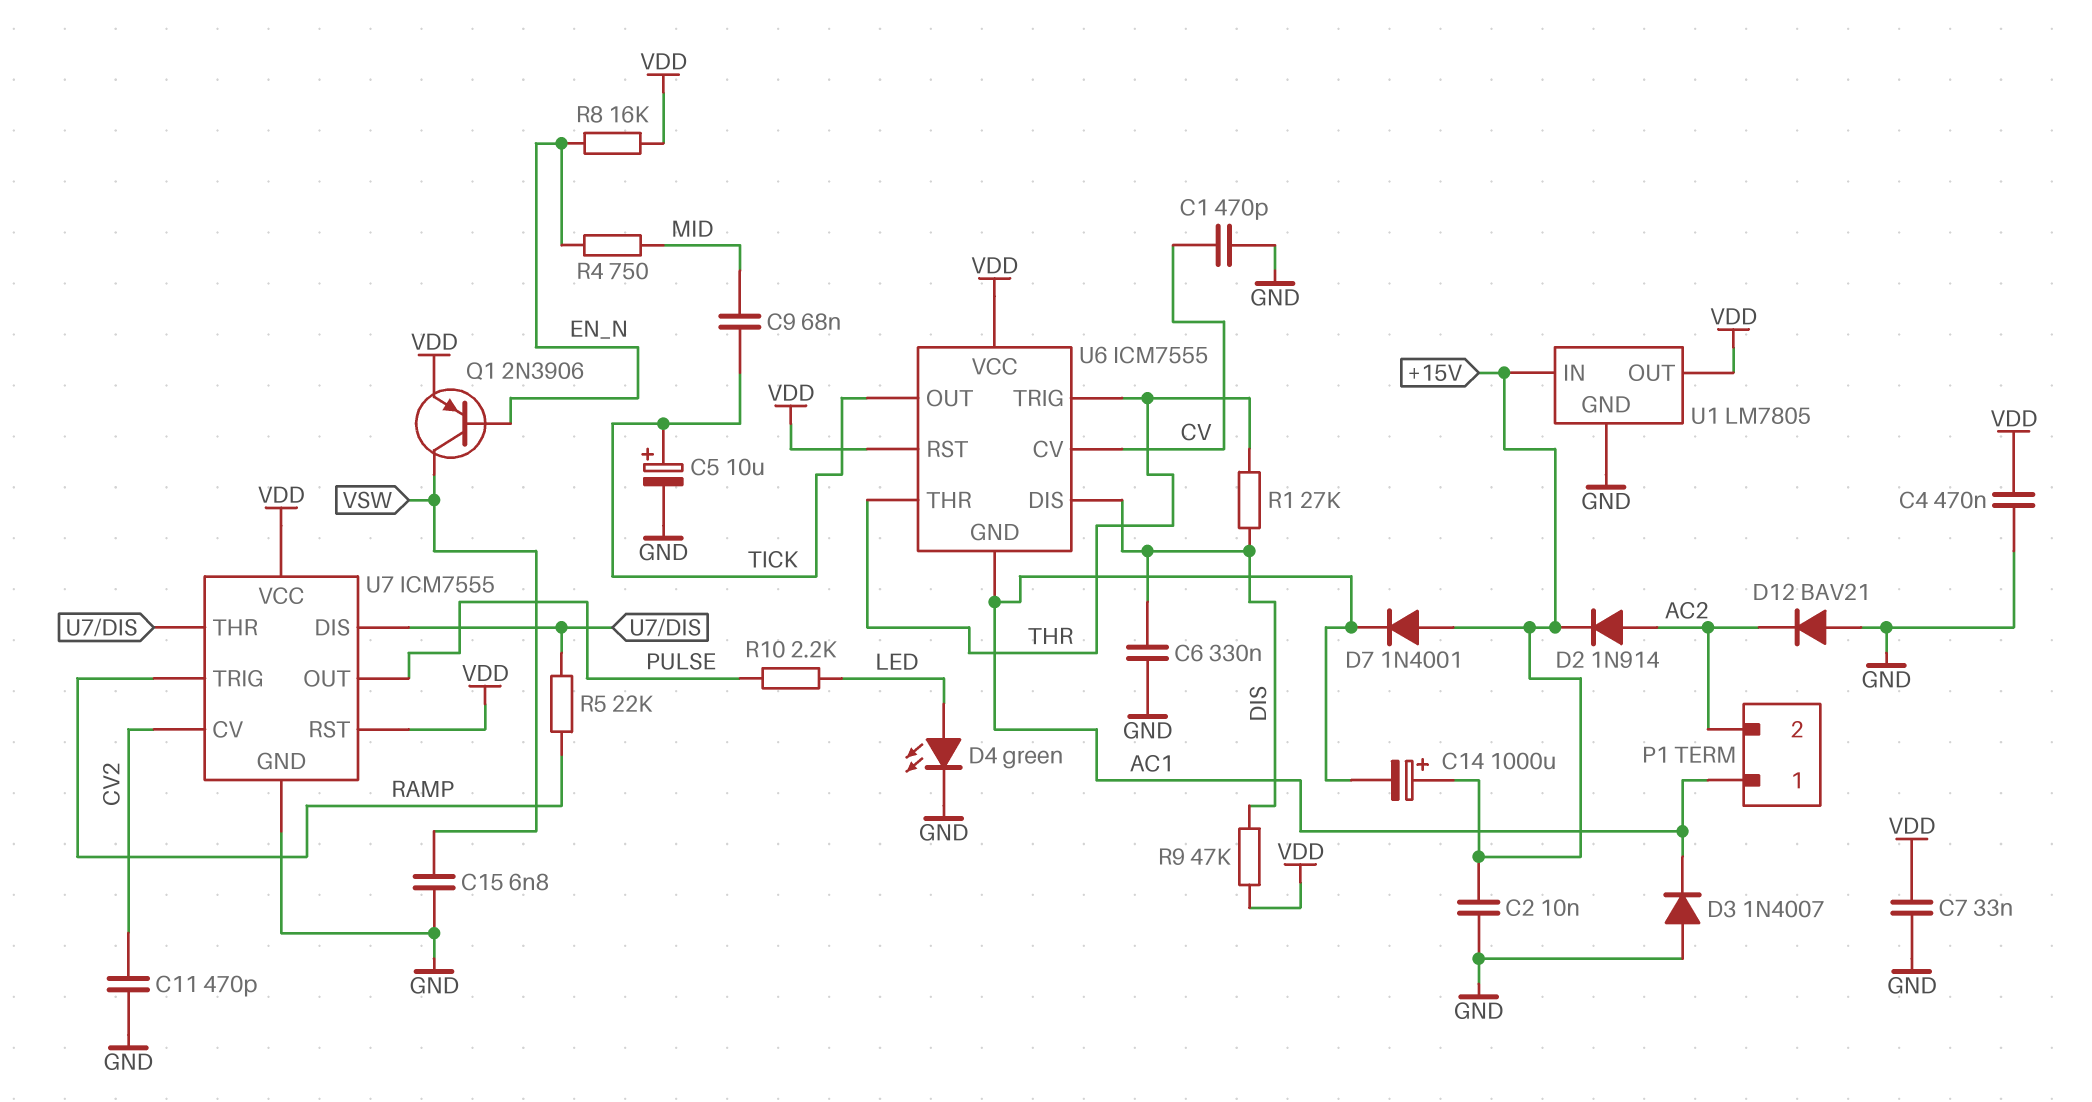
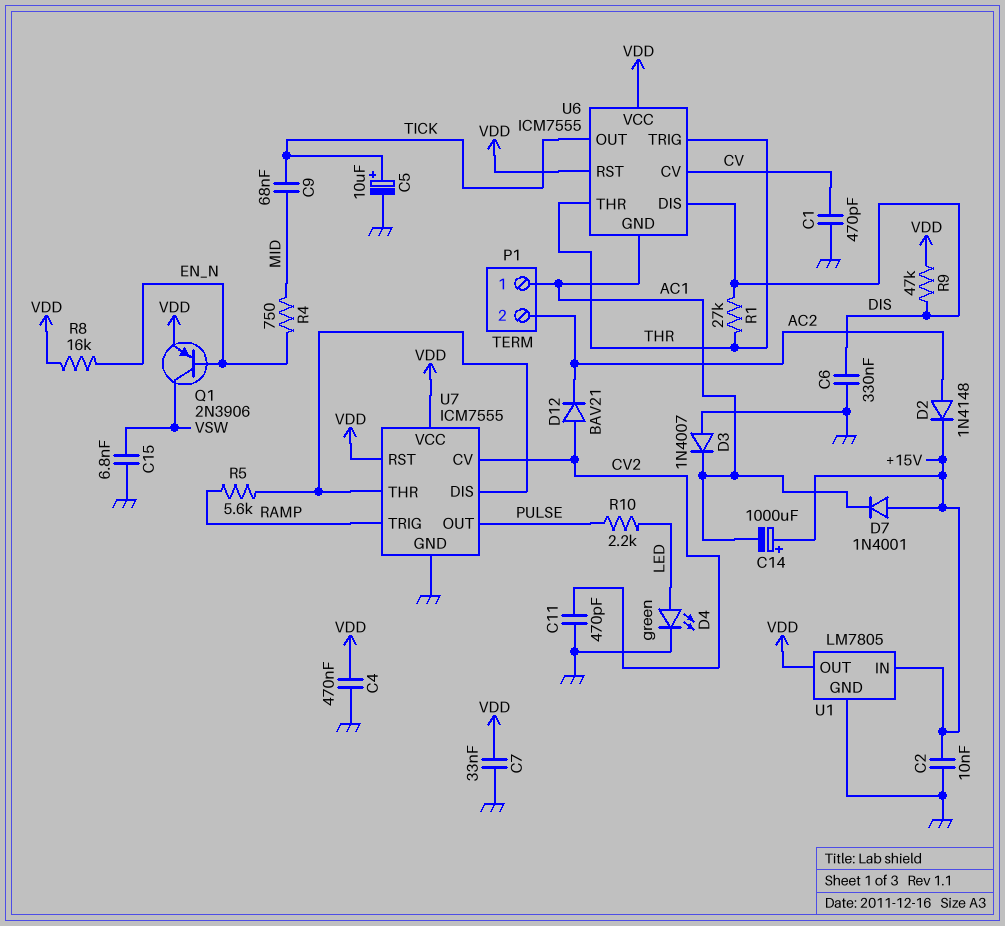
D2: diode 1N914 (A AC2, K +15V) -> diode 1N4148 (A AC2, K +15V)
D12: diode BAV21 (A GND, K AC2) -> diode BAV21 (A CV2, K AC2)
R5: 22k (RAMP, U7/DIS) -> 5.6k (RAMP, U7/DIS)

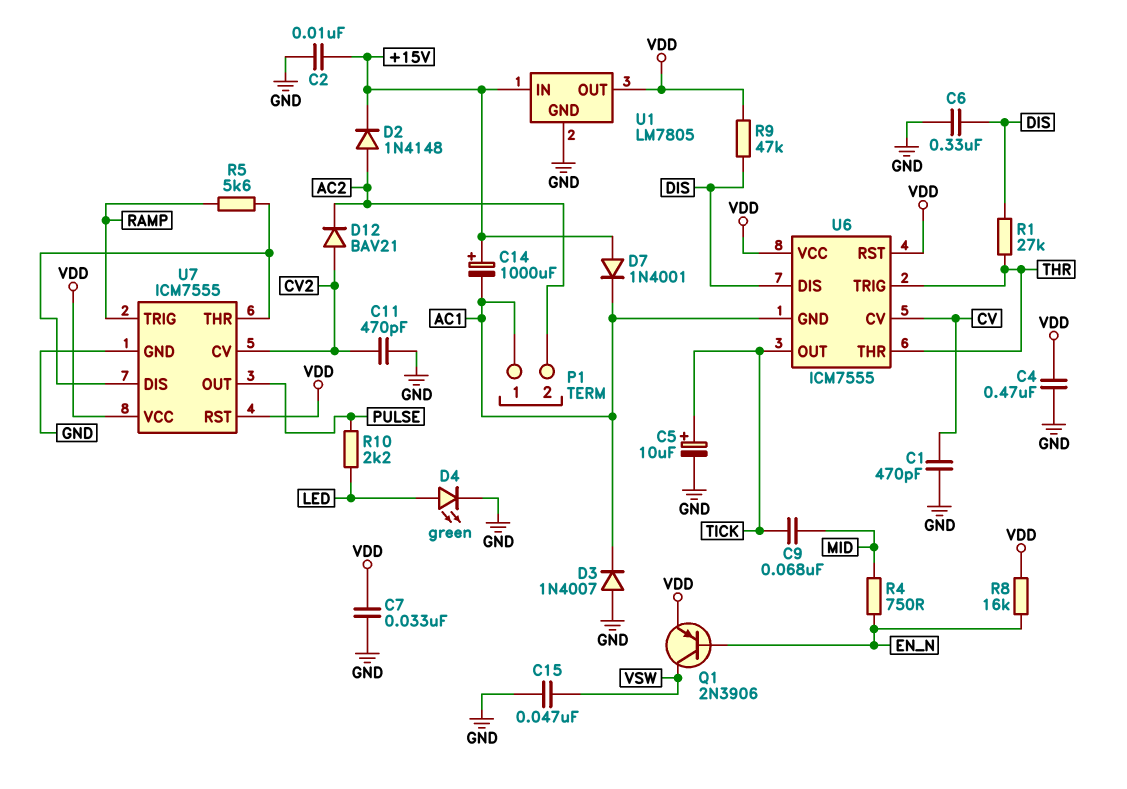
C15: 6.8nF (GND, VSW) -> 47nF (GND, VSW)

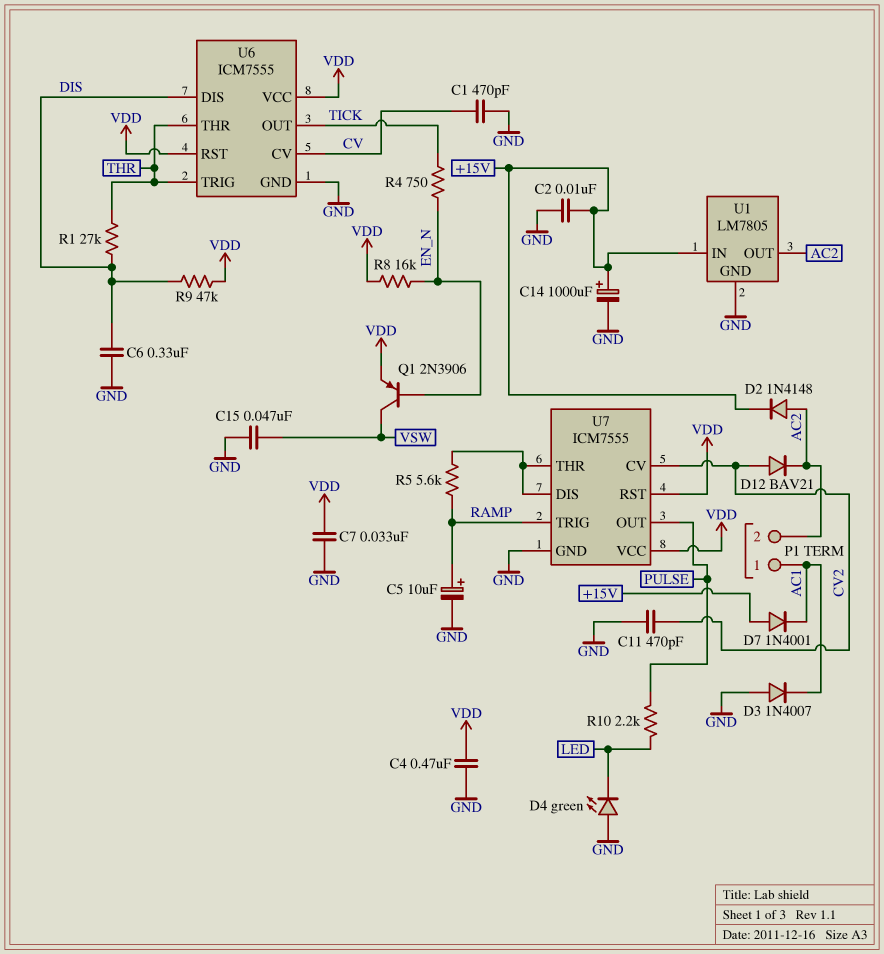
C5: 10uF (plus TICK, minus GND) -> 10uF (plus RAMP, minus GND)
C9: 68nF (MID, TICK) -> none
C14: 1000uF (plus +15V, minus AC1) -> 1000uF (plus +15V, minus GND)
D4: LED green (A LED, K GND) -> LED green (A GND, K LED)
R4: 750 (EN_N, MID) -> 750 (EN_N, TICK)
U1 pin OUT: VDD -> AC2
U6 pin GND: AC1 -> GND

